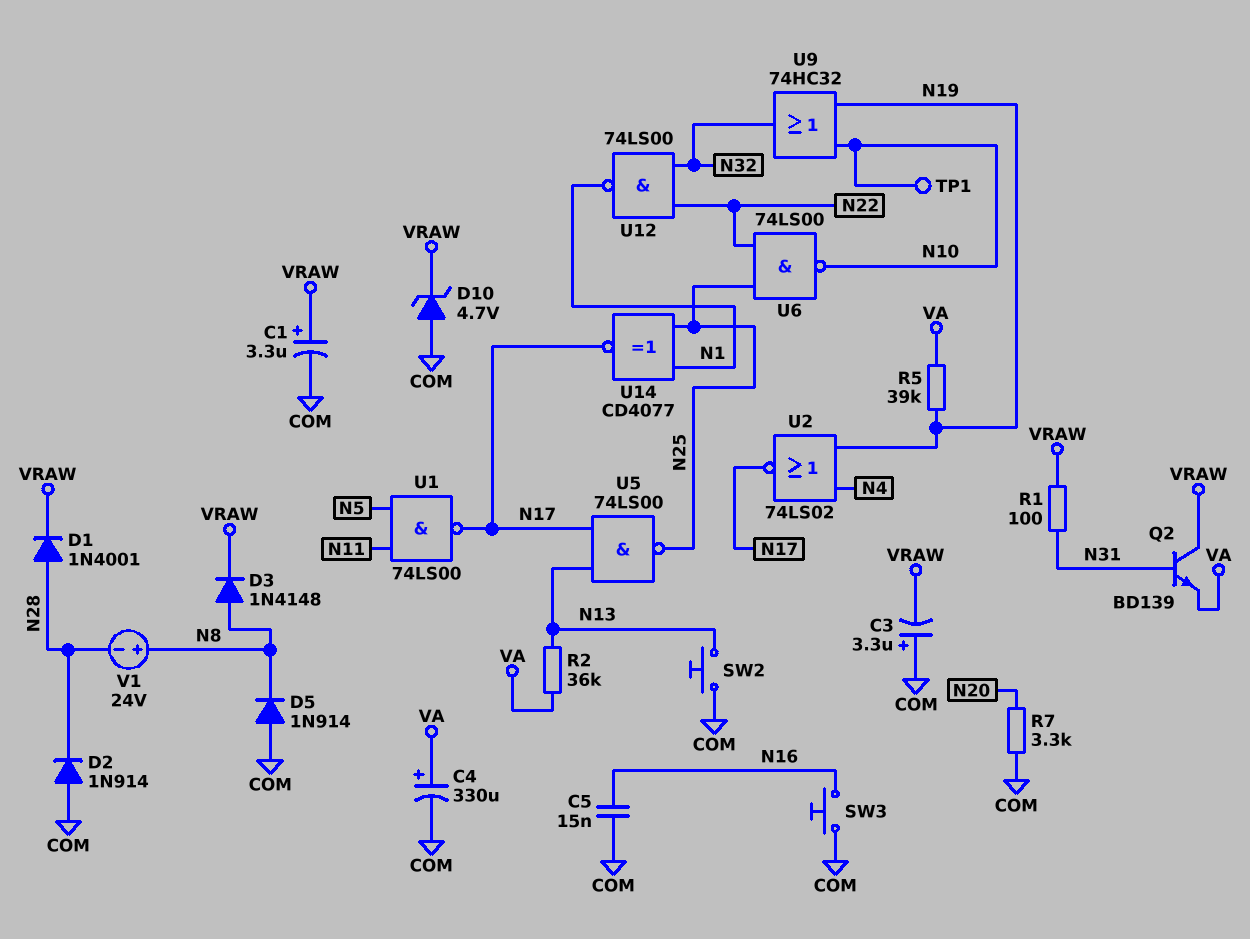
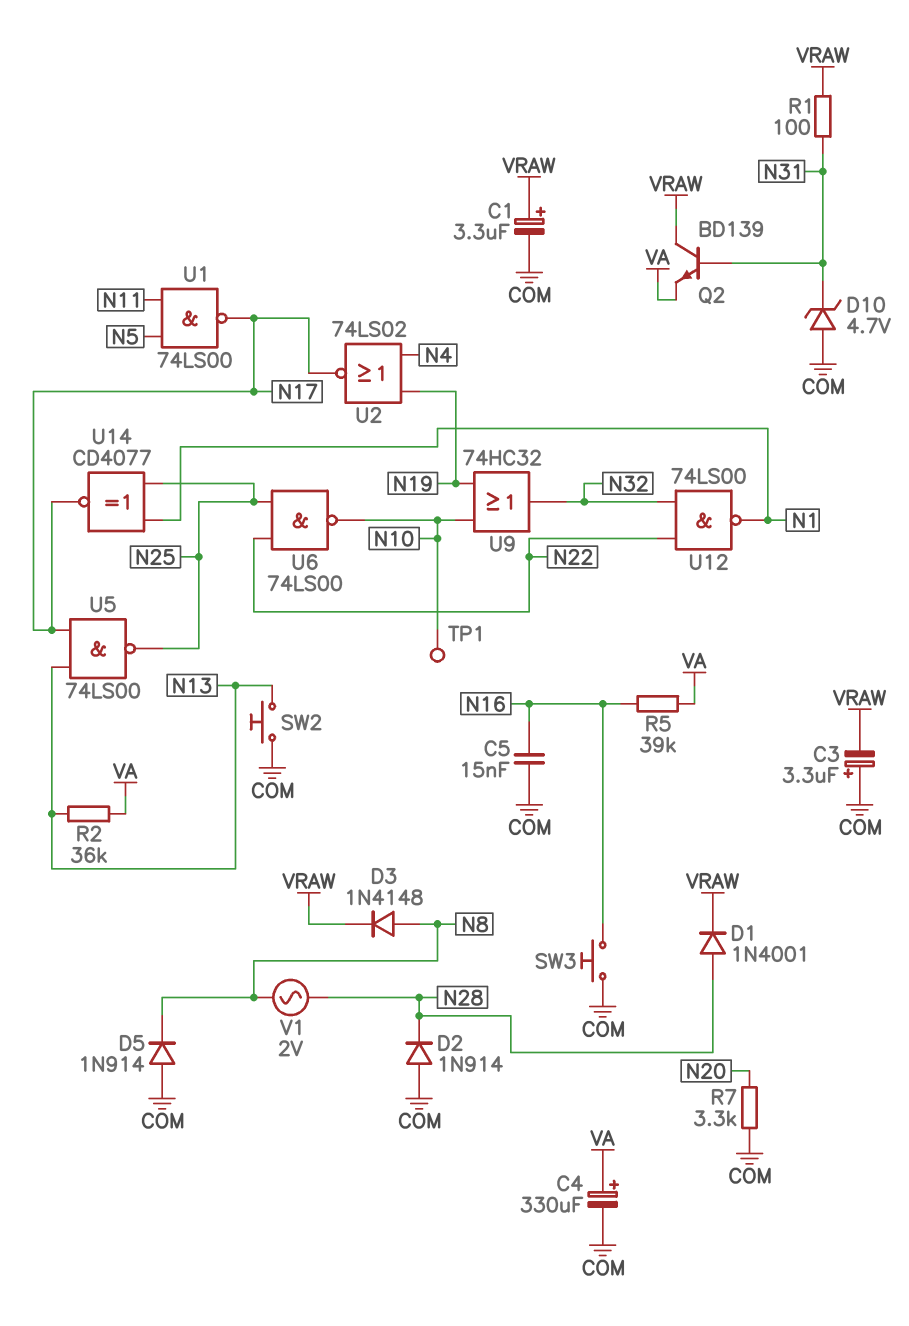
D10: zener 4.7V (A COM, K VRAW) -> zener 4.7V (A COM, K N31)
R5: 39k (N19, VA) -> 39k (N16, VA)
V1: 24V (plus N8, minus N28) -> AC 2V (N8, N28)

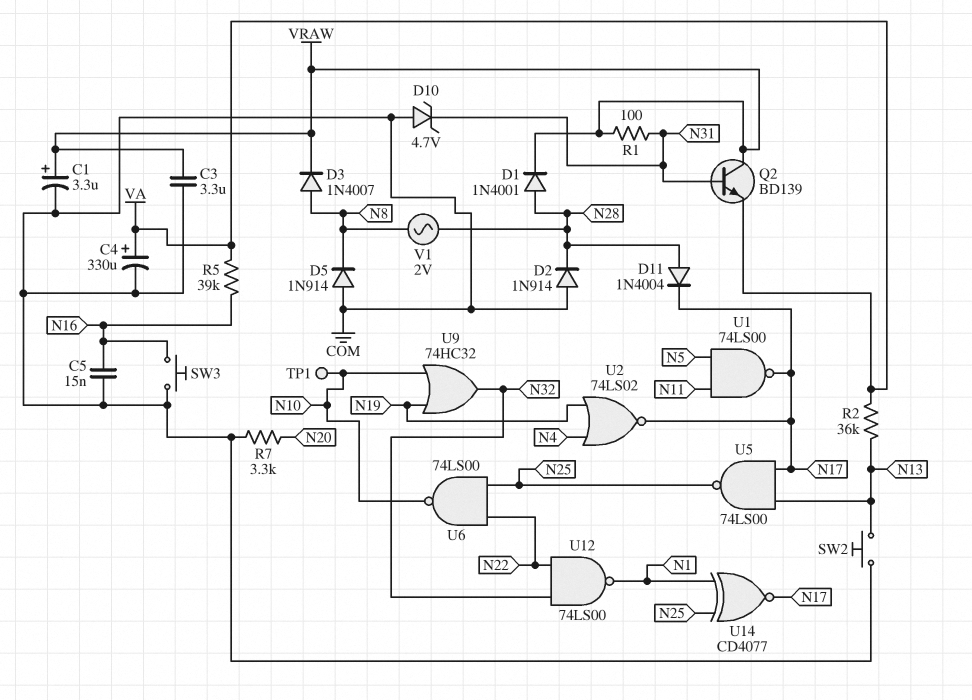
C3: 3.3uF (plus COM, minus VRAW) -> 3.3uF (COM, VRAW)
D3: diode 1N4148 (A N8, K VRAW) -> diode 1N4007 (A N8, K VRAW)
D11: none -> diode 1N4004 (A N28, K N17)

